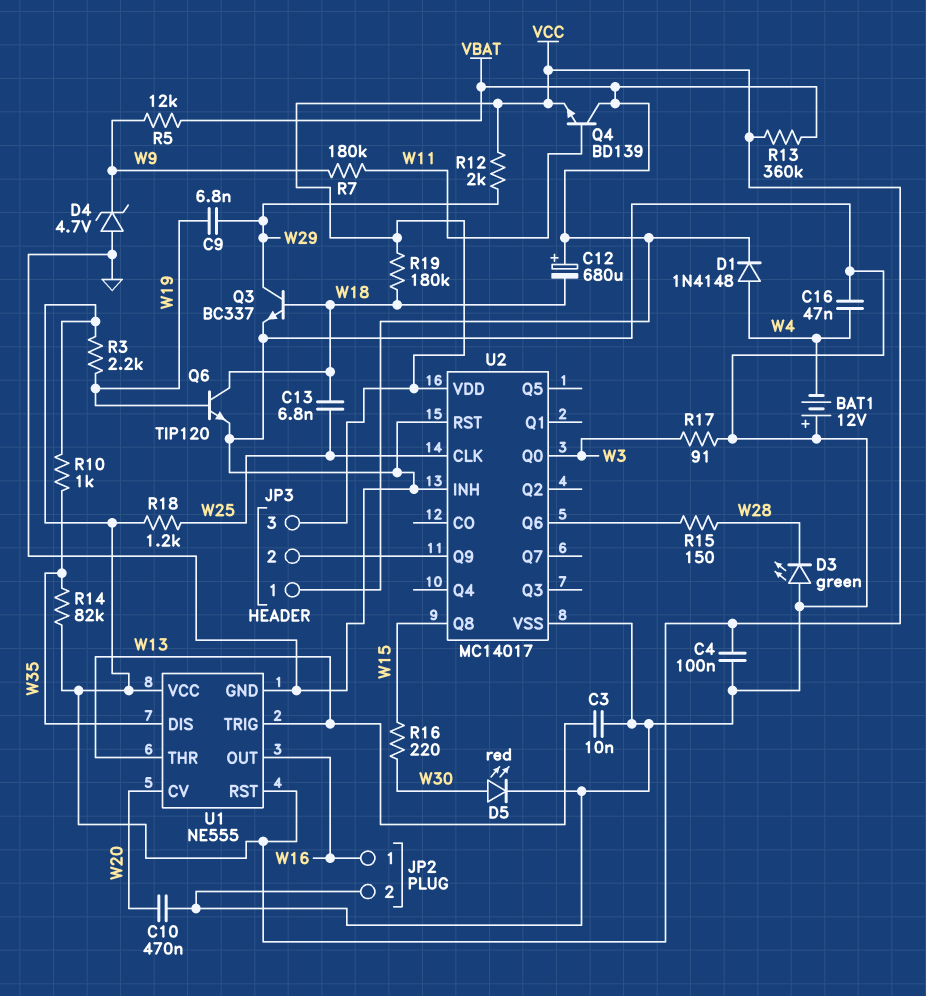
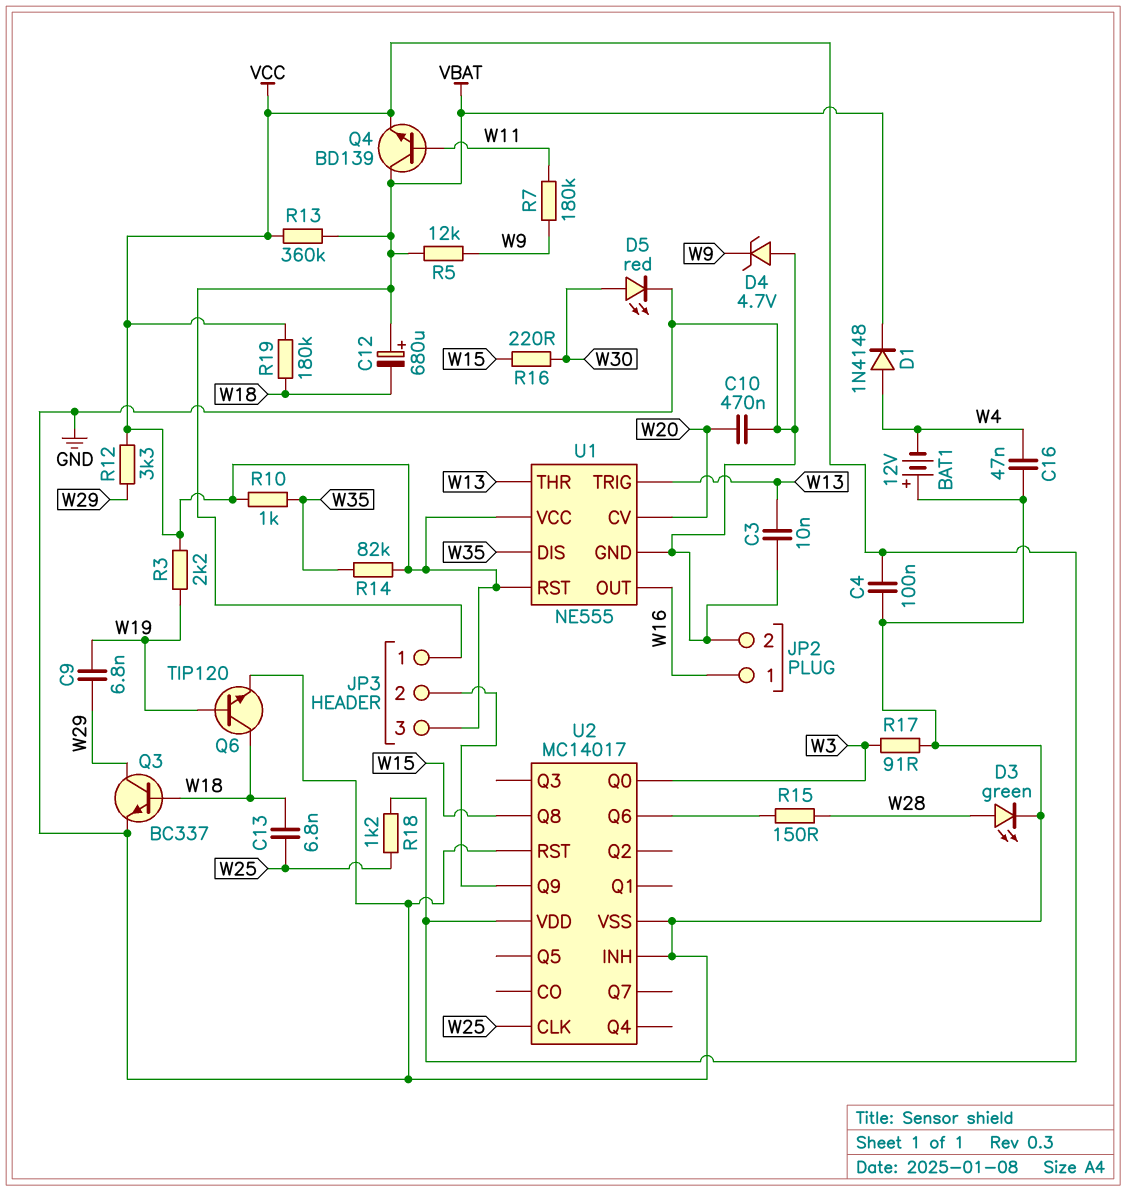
D3: LED green (A GND, K W28) -> LED green (A W28, K GND)
R12: 2k (VCC, W29) -> 3.3k (VCC, W29)

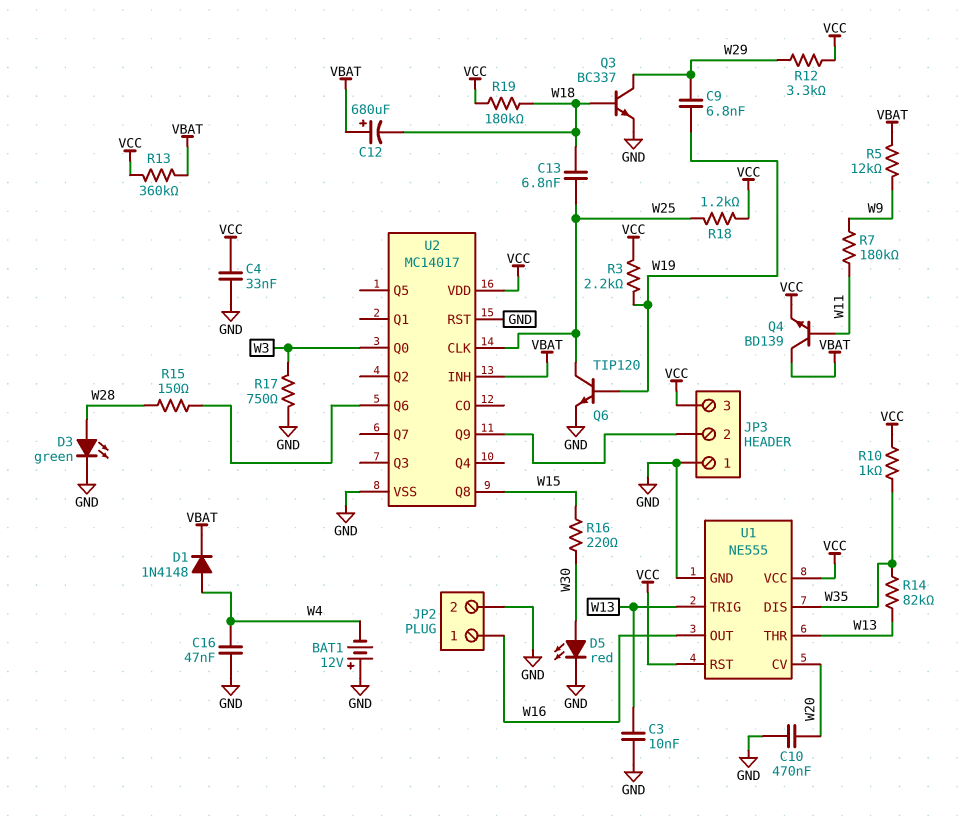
C4: 100nF (GND, VCC) -> 33nF (GND, VCC)
D4: zener 4.7V (A GND, K W9) -> none
JP3 pin 1: VBAT -> GND
Q6: NPN TIP120 (B W19, C W18, E GND) -> NPN TIP120 (B W19, C W25, E GND)
R14: 82k (VCC, W35) -> 82k (W13, W35)
R17: 91 (GND, W3) -> 750 (GND, W3)
U2 pin INH: GND -> VBAT

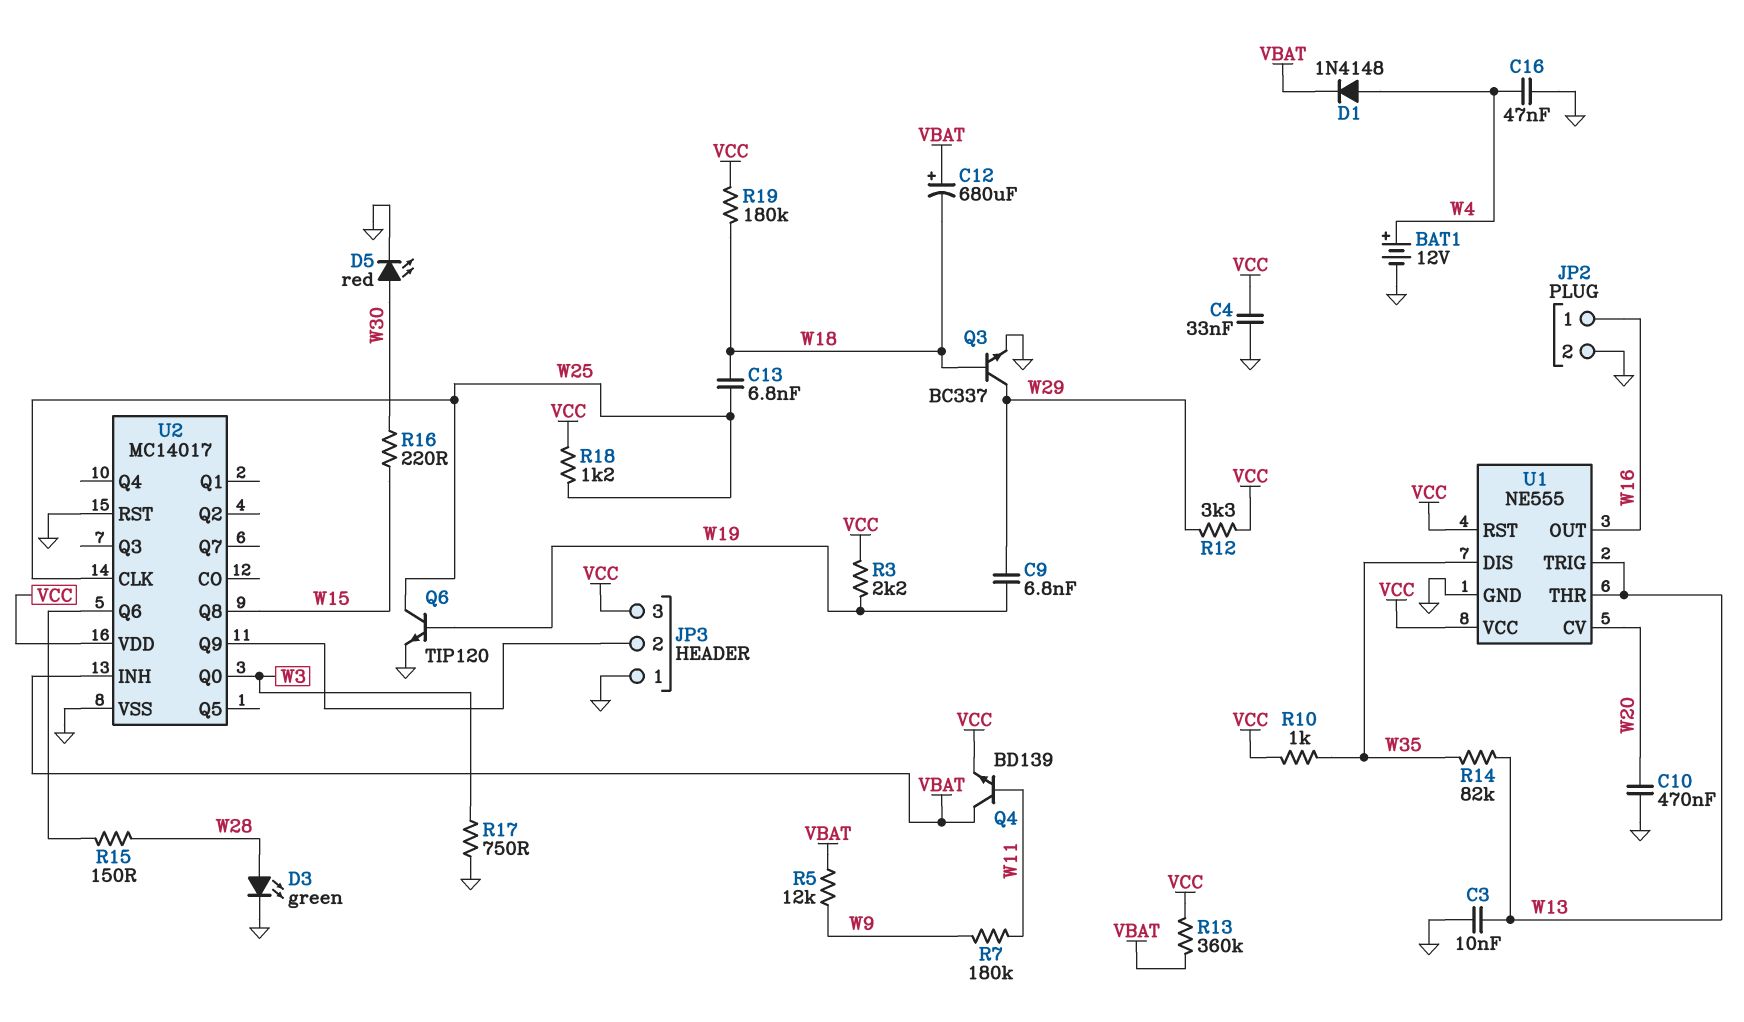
BAT1: 12V (plus GND, minus W4) -> 12V (plus W4, minus GND)

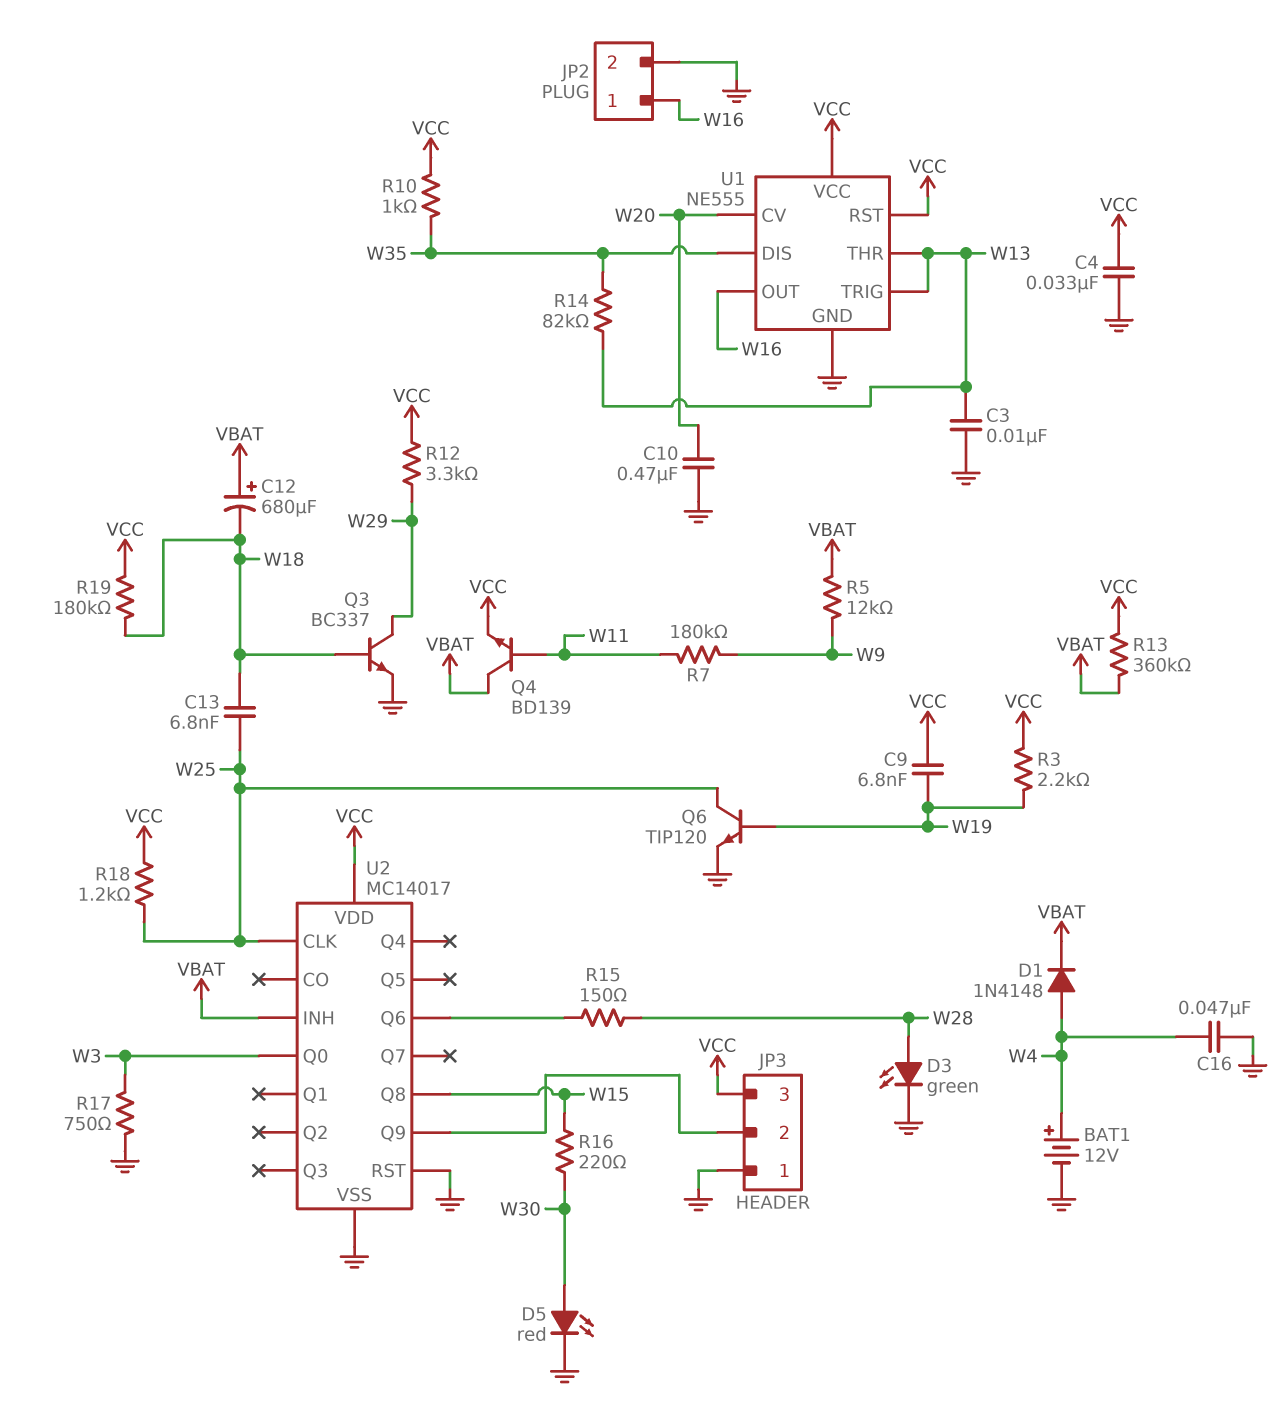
C9: 6.8nF (W19, W29) -> 6.8nF (VCC, W19)

